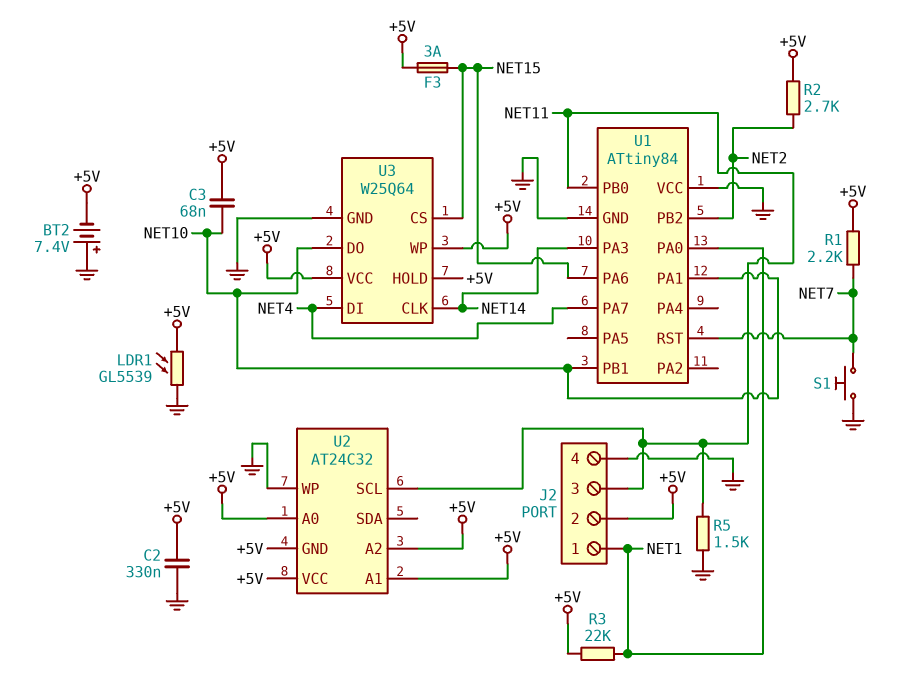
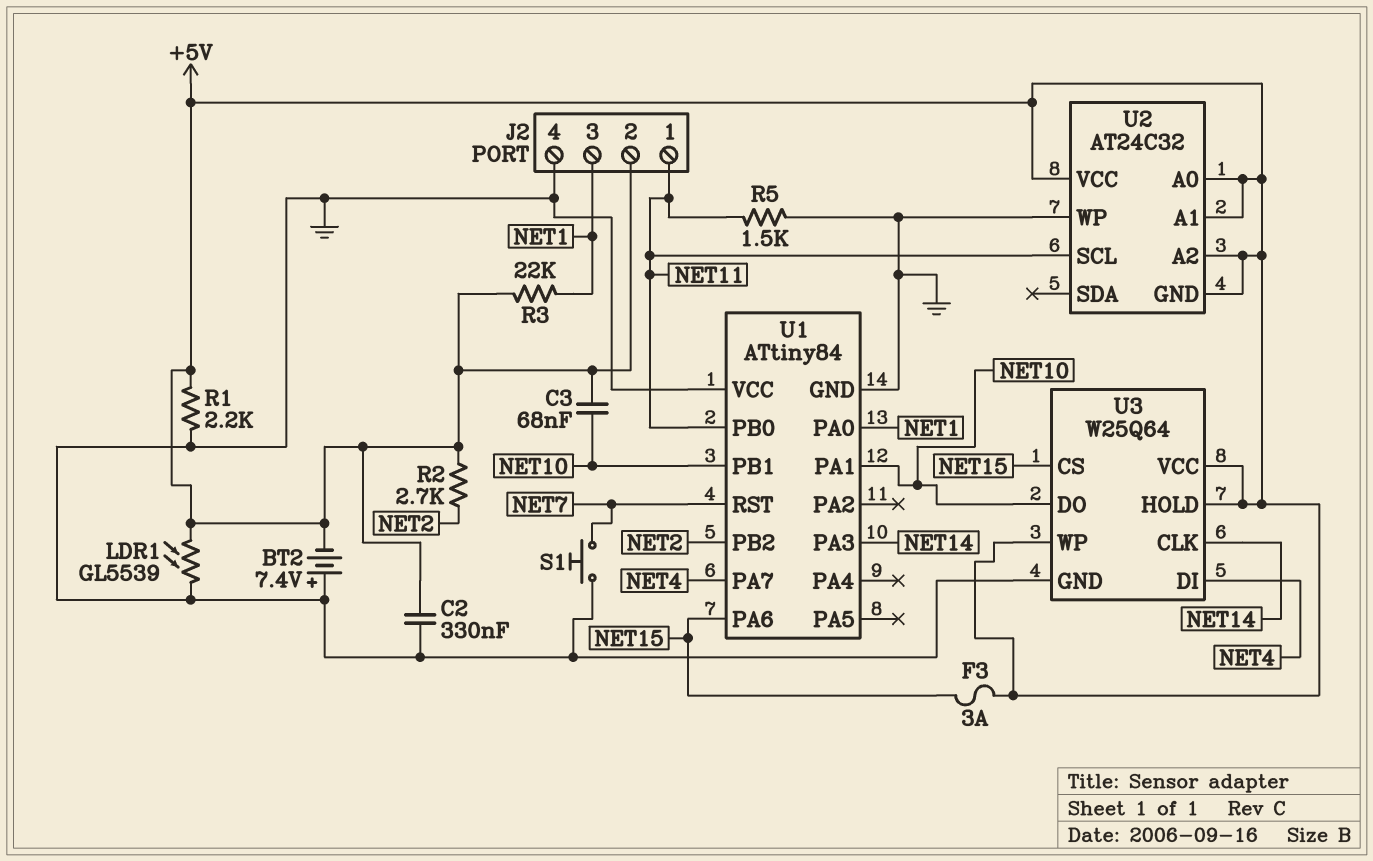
J2 pin 1: NET1 -> NET11
J2 pin 3: NET11 -> NET1
R1: 2.2k (+5V, NET7) -> 2.2k (+5V, GND)

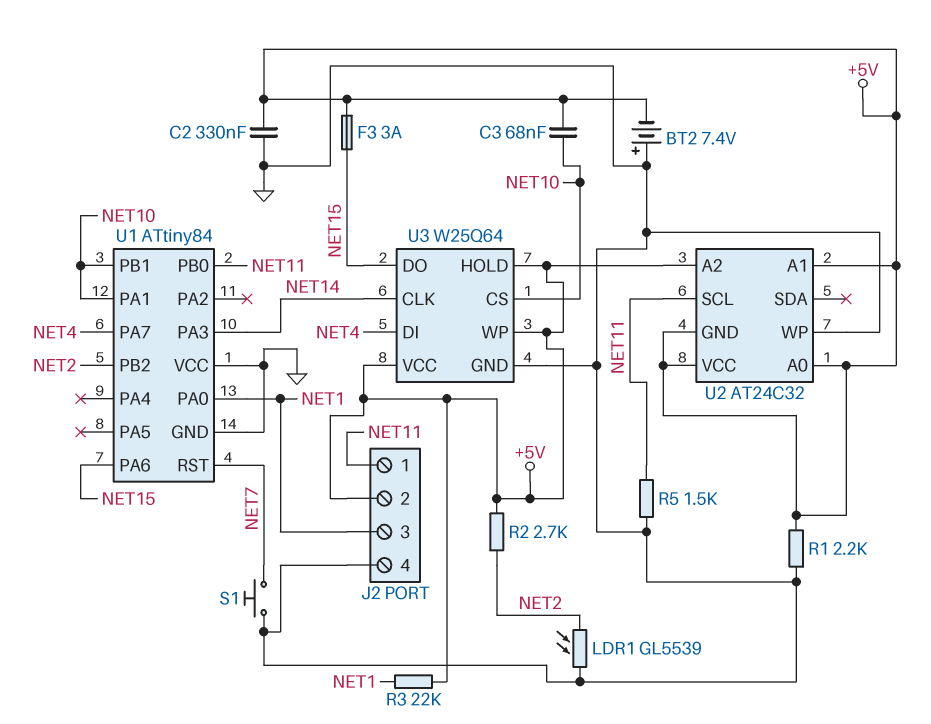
LDR1: GL5539 (+5V, GND) -> GL5539 (GND, NET2)
U3 pin CS: NET15 -> NET10
U3 pin DO: NET10 -> NET15

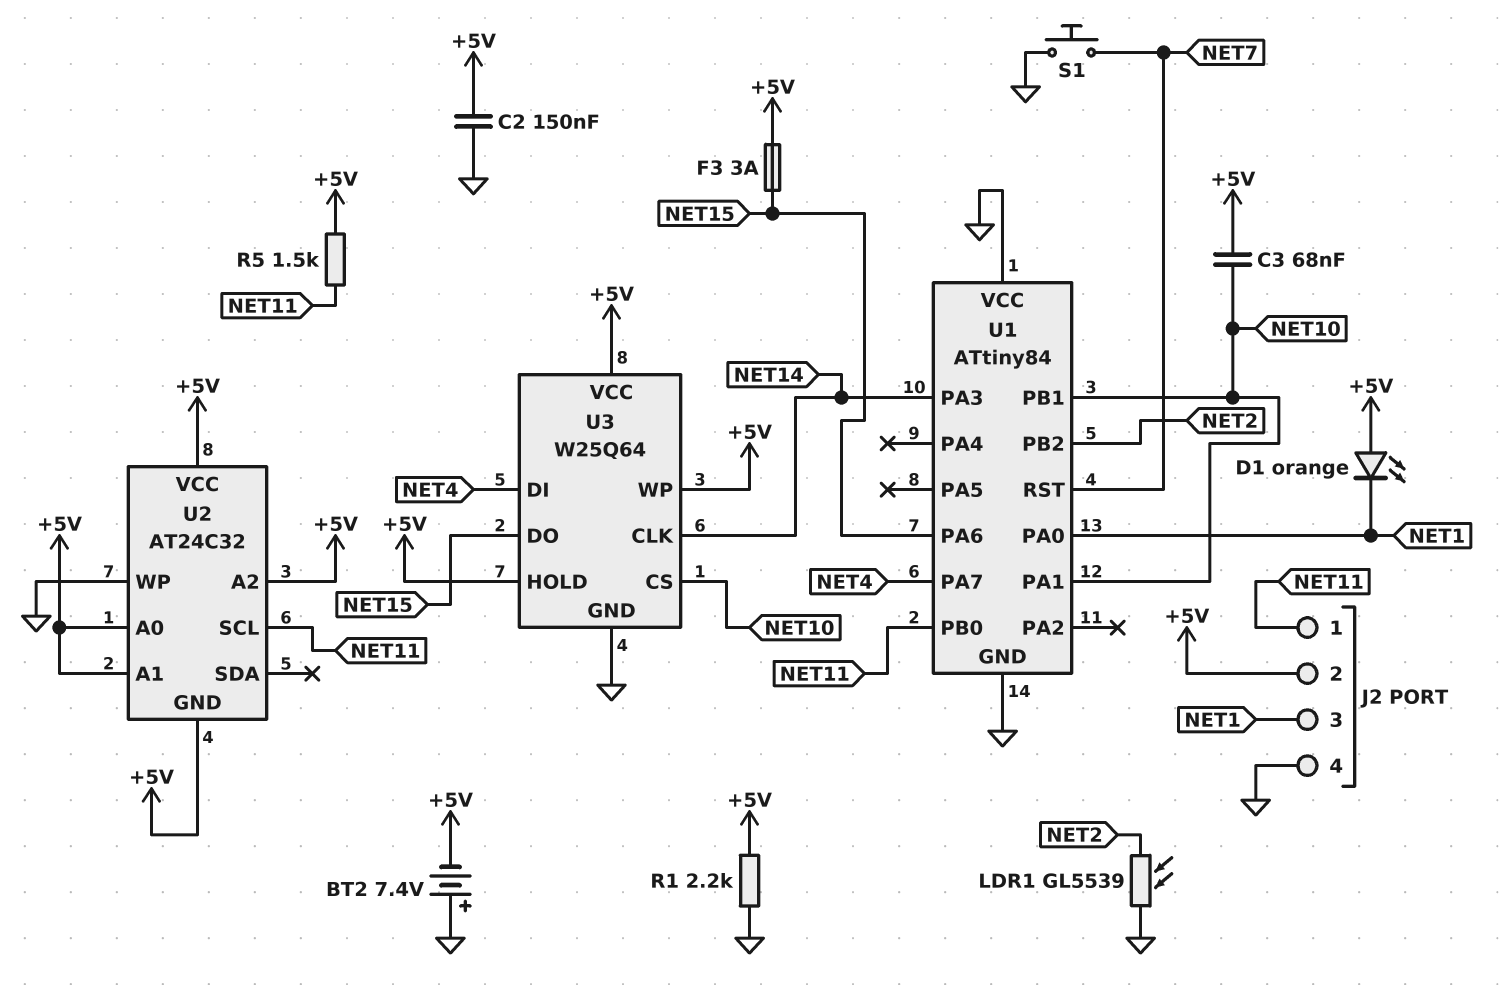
C2: 330nF (+5V, GND) -> 150nF (+5V, GND)
D1: none -> LED orange (A +5V, K NET1)
R2: 2.7k (+5V, NET2) -> none
R3: 22k (+5V, NET1) -> none
R5: 1.5k (GND, NET11) -> 1.5k (+5V, NET11)

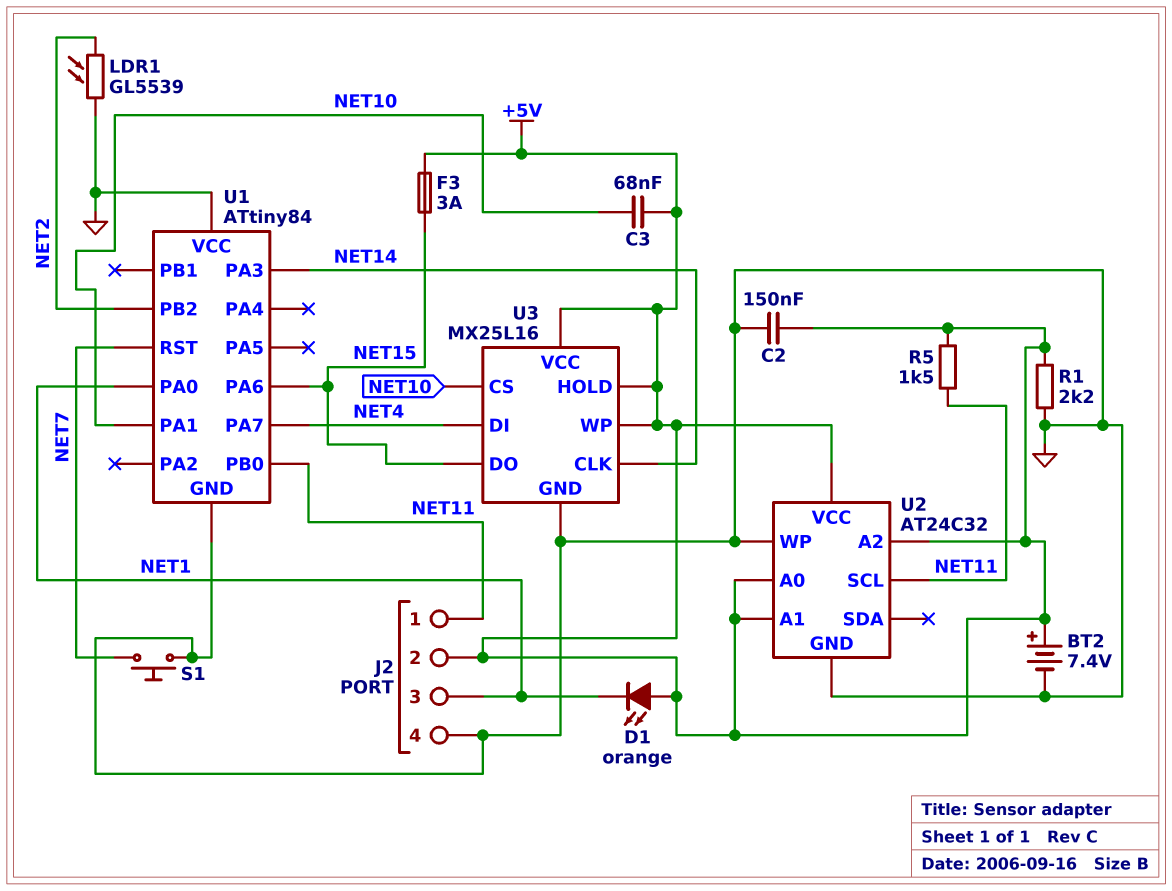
BT2: 7.4V (plus GND, minus +5V) -> 7.4V (plus +5V, minus GND)
U1 pin PB1: NET10 -> none
U2 pin GND: +5V -> GND
U3: W25Q64 -> MX25L16

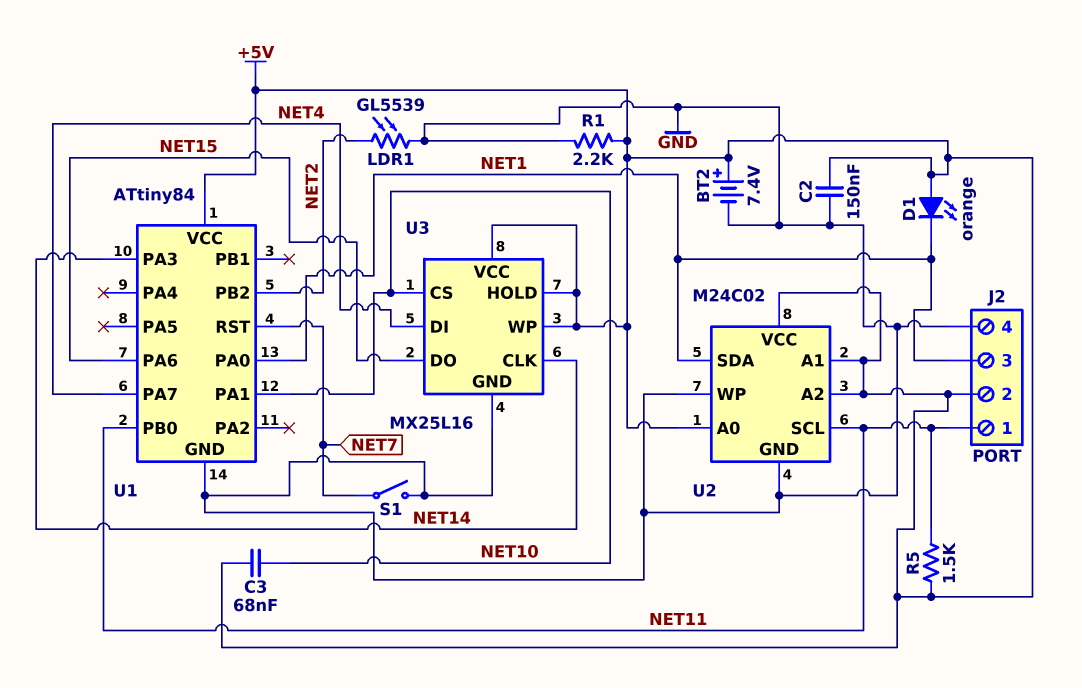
F3: 3A (+5V, NET15) -> none
S1: button (GND, NET7) -> switch (GND, NET7)
U1 pin VCC: GND -> +5V
U2: AT24C32 -> M24C02
U2 pin SDA: none -> NET1

